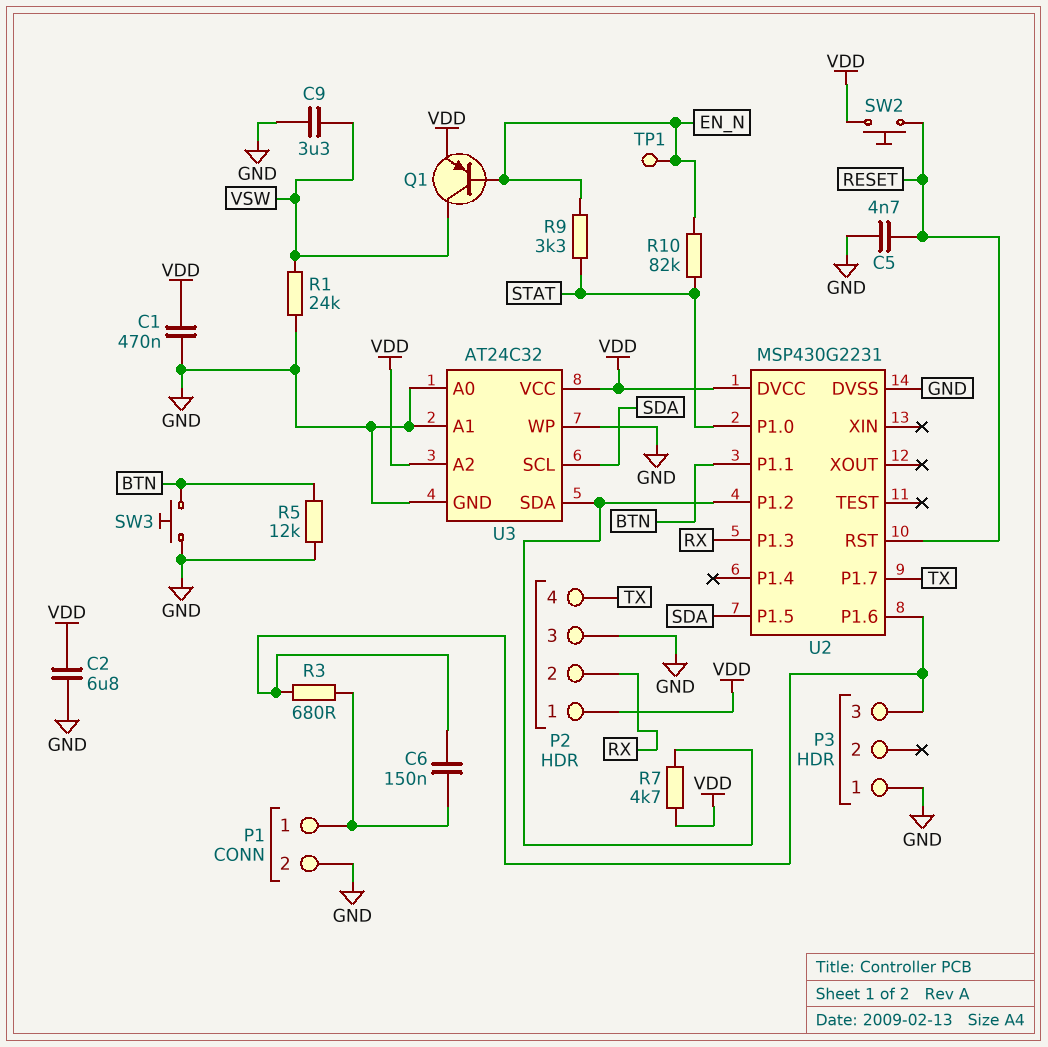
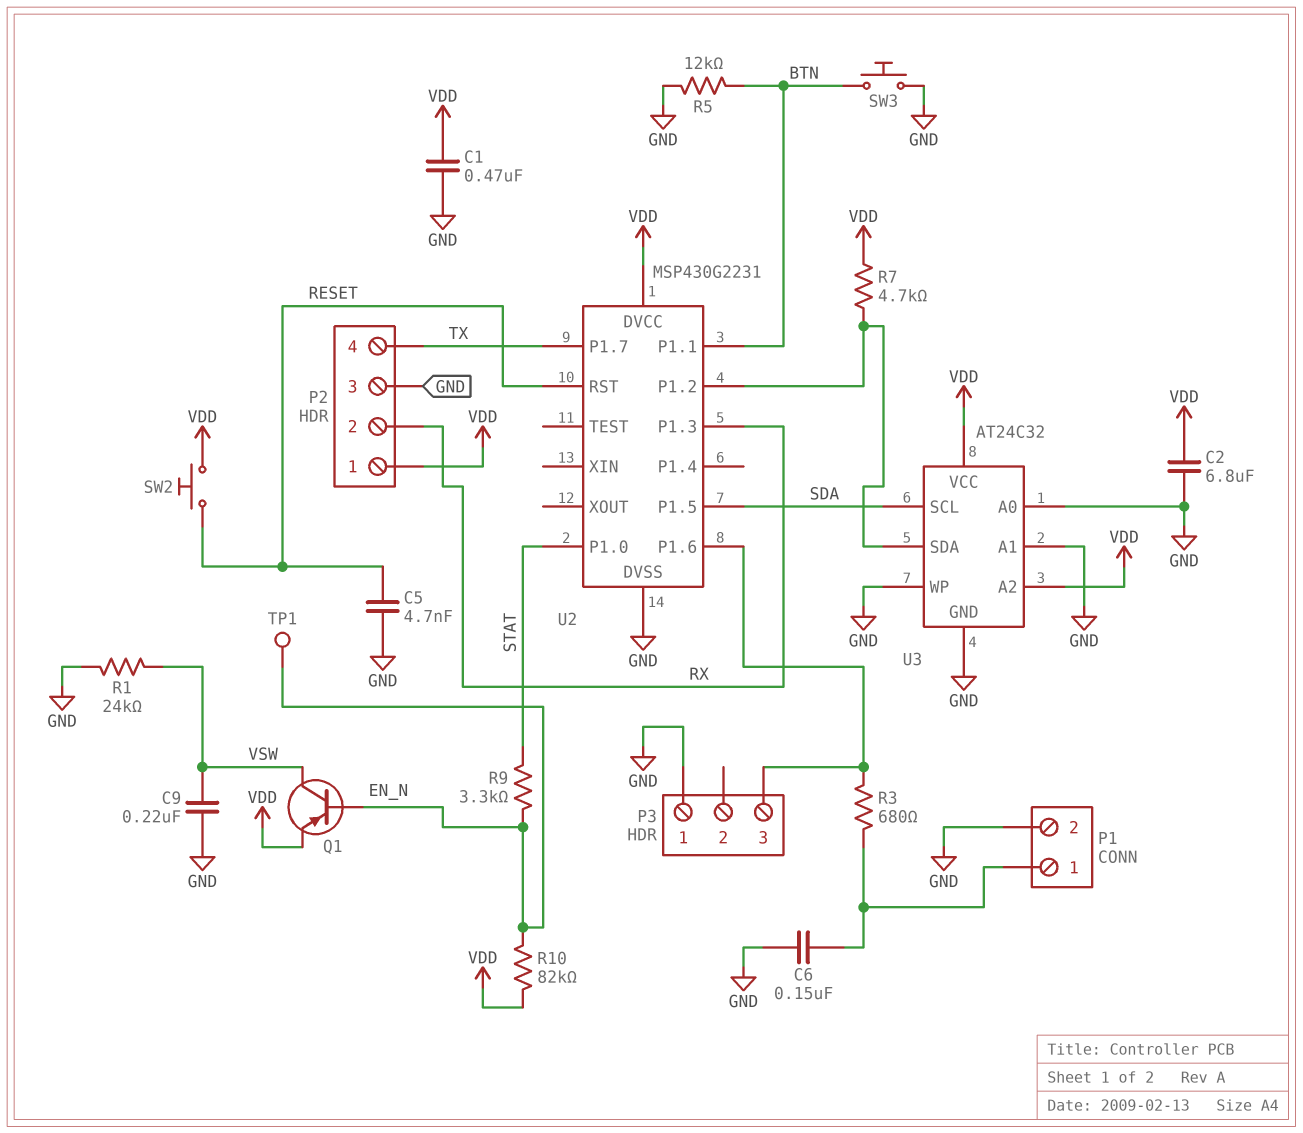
C6: 150nF (P1/1, P3/3) -> 150nF (GND, P1/1)
C9: 3.3uF (GND, VSW) -> 220nF (GND, VSW)
R10: 82k (EN_N, STAT) -> 82k (EN_N, VDD)

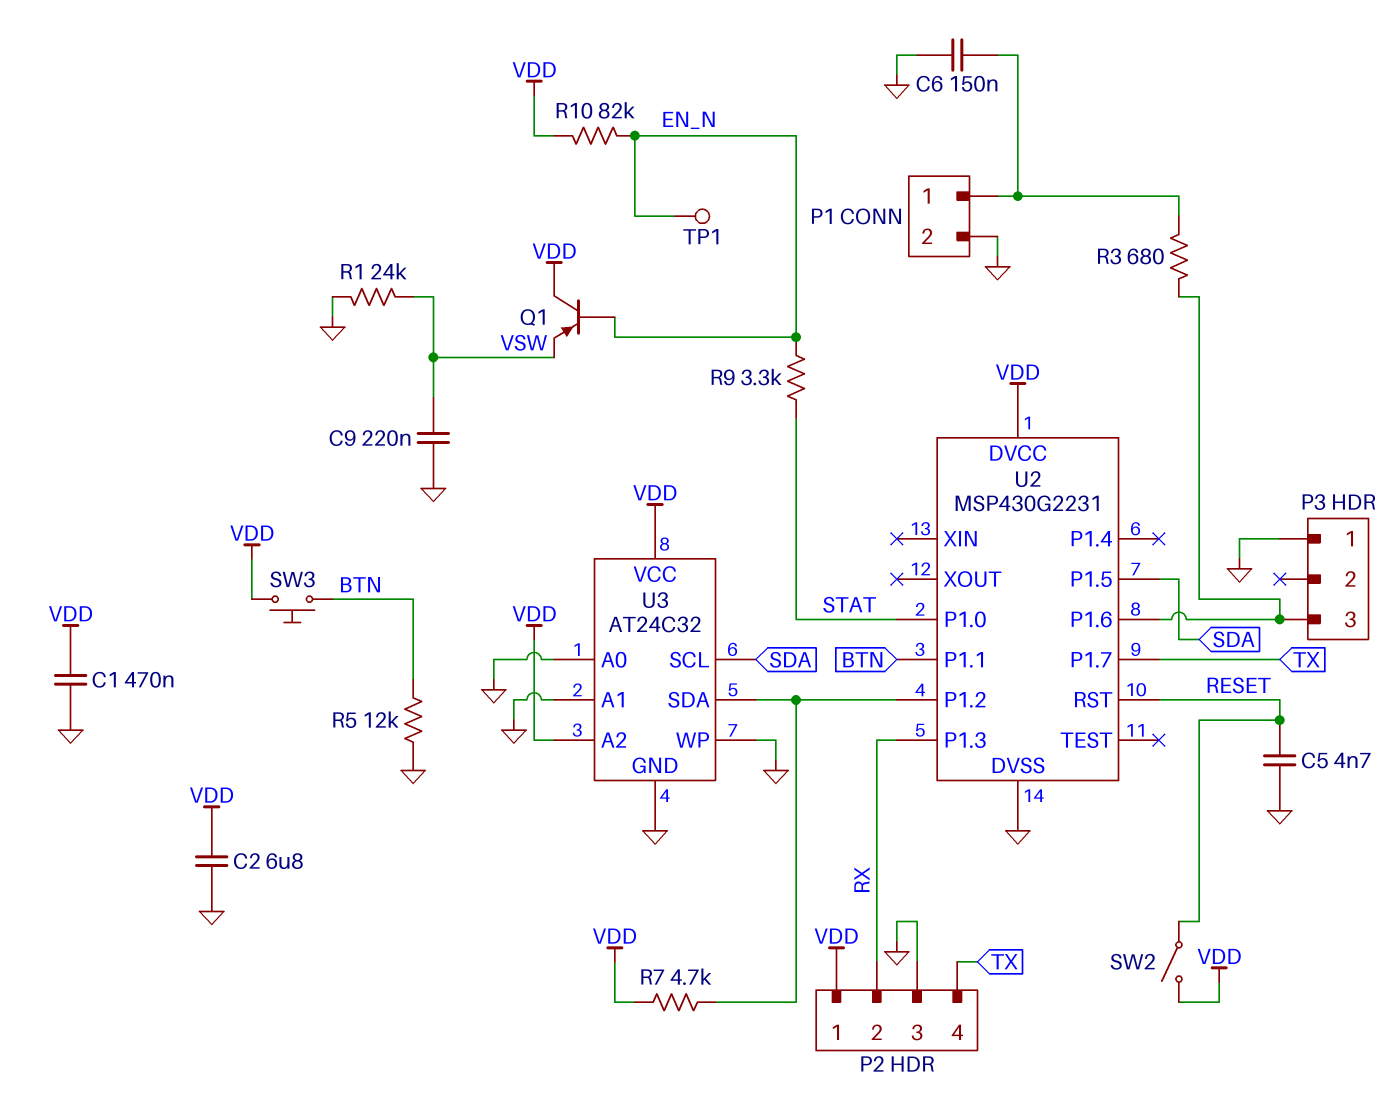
Q1: PNP (B EN_N, C VSW, E VDD) -> PNP (B EN_N, C VDD, E VSW)
SW2: button (RESET, VDD) -> switch (RESET, VDD)
SW3: button (BTN, GND) -> button (BTN, VDD)

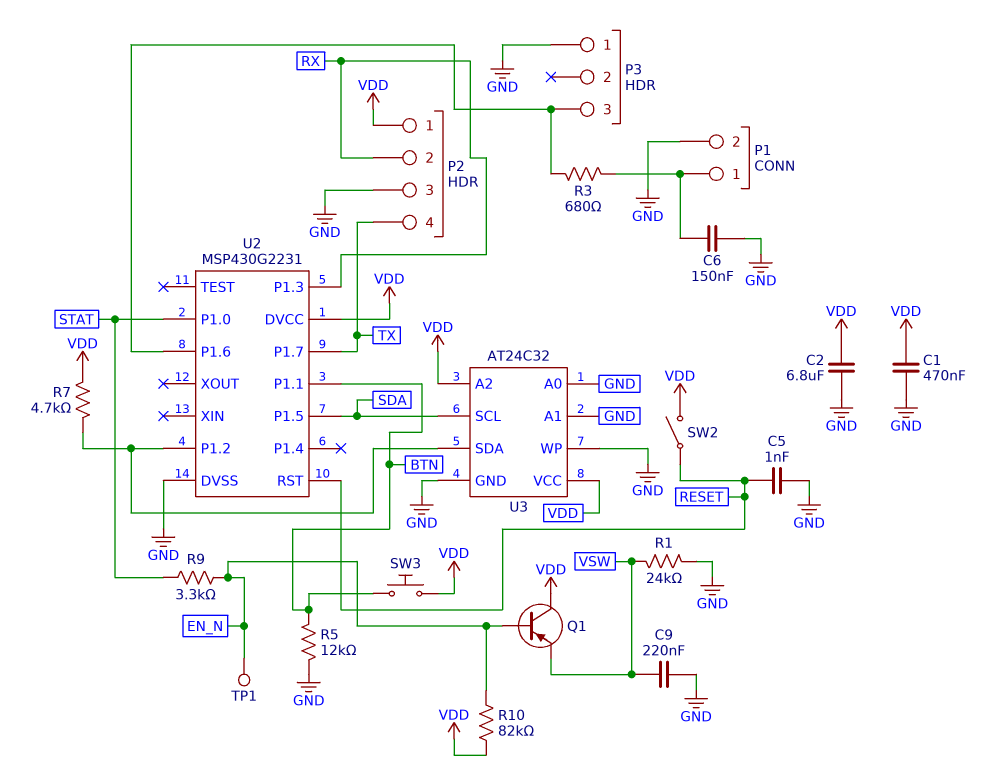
C5: 4.7nF (GND, RESET) -> 1nF (GND, RESET)

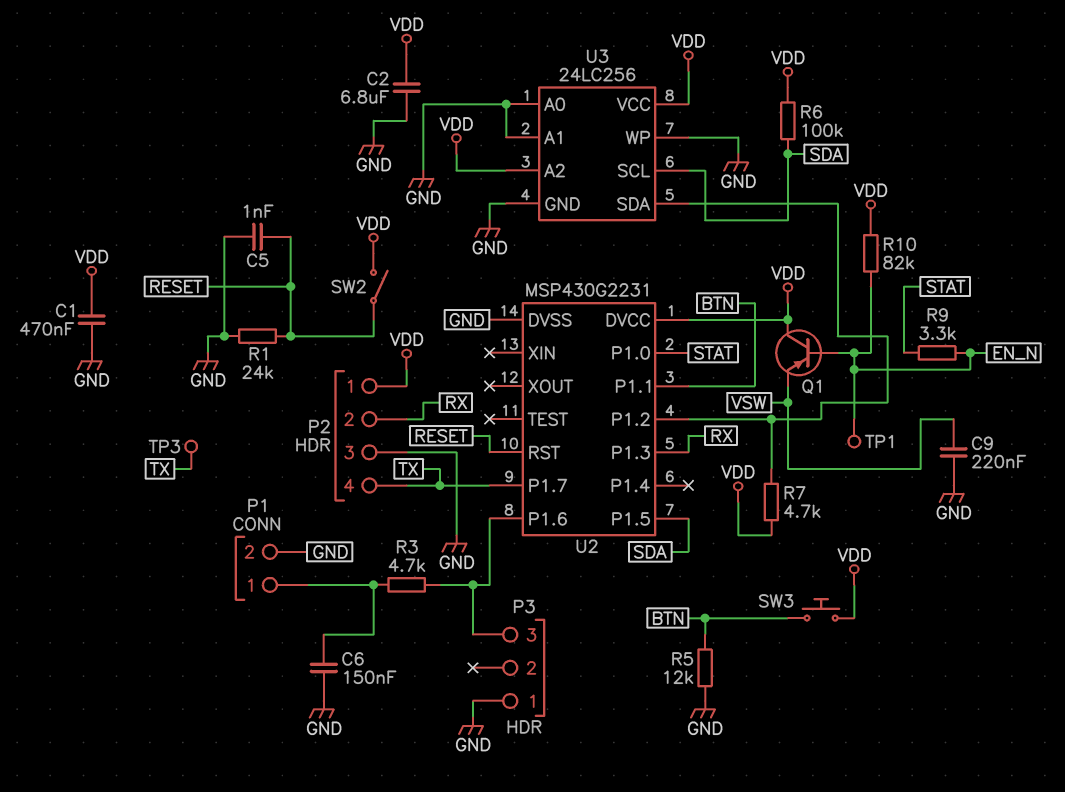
R1: 24k (GND, VSW) -> 24k (GND, RESET)
R3: 680 (P1/1, P3/3) -> 4.7k (P1/1, P3/3)
R6: none -> 100k (SDA, VDD)
TP3: none -> test point (TX)
U3: AT24C32 -> 24LC256

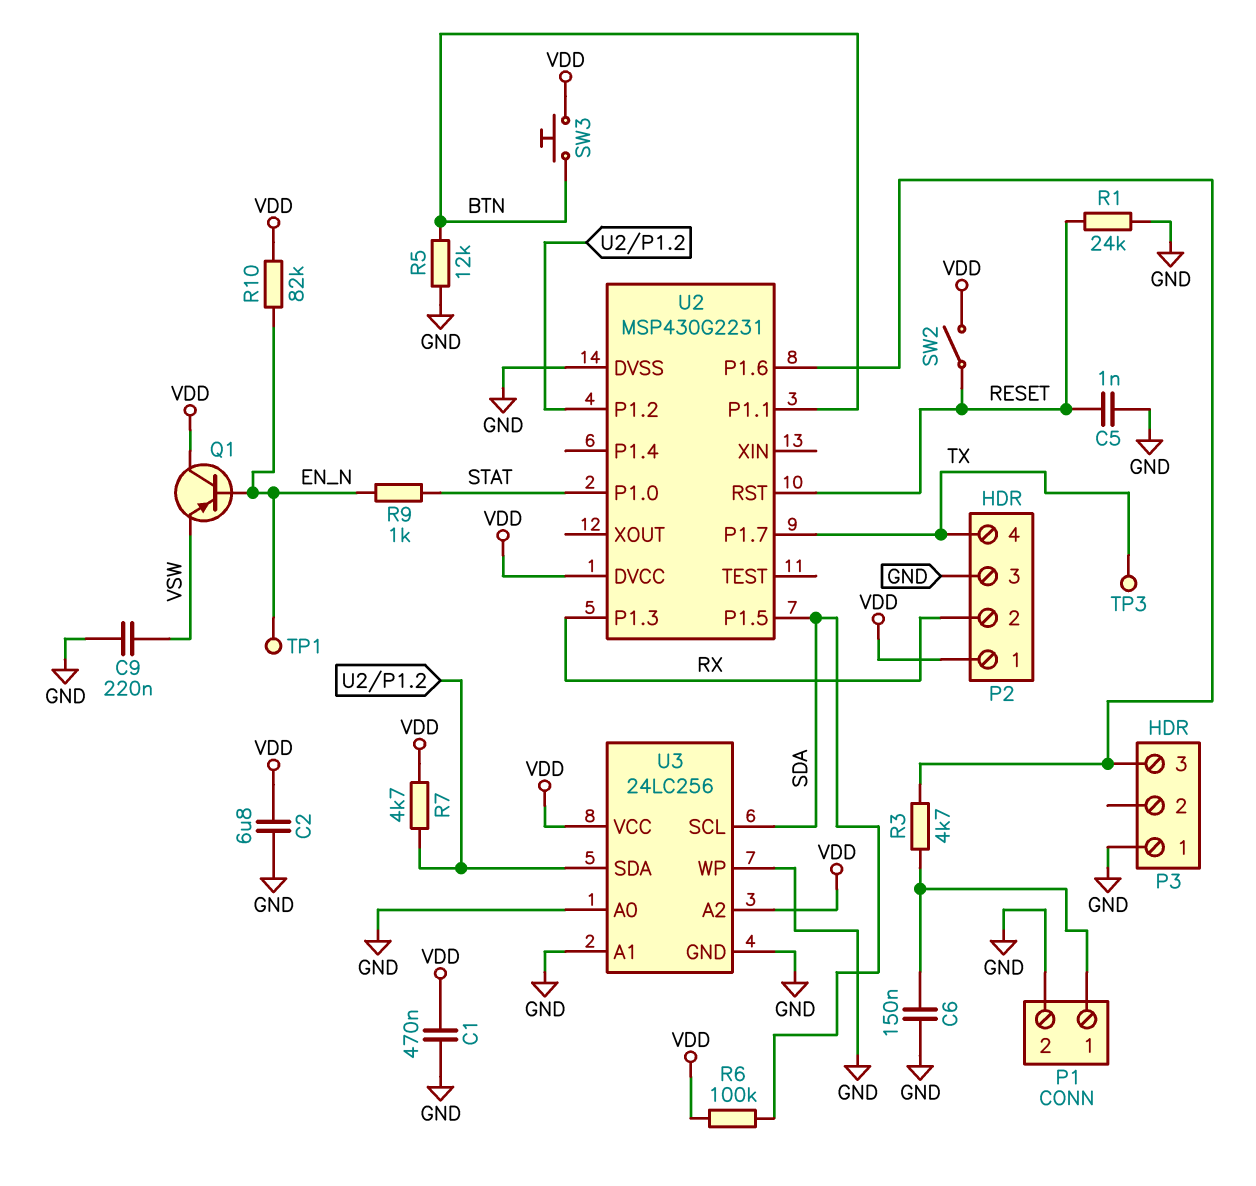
R9: 3.3k (EN_N, STAT) -> 1k (EN_N, STAT)

